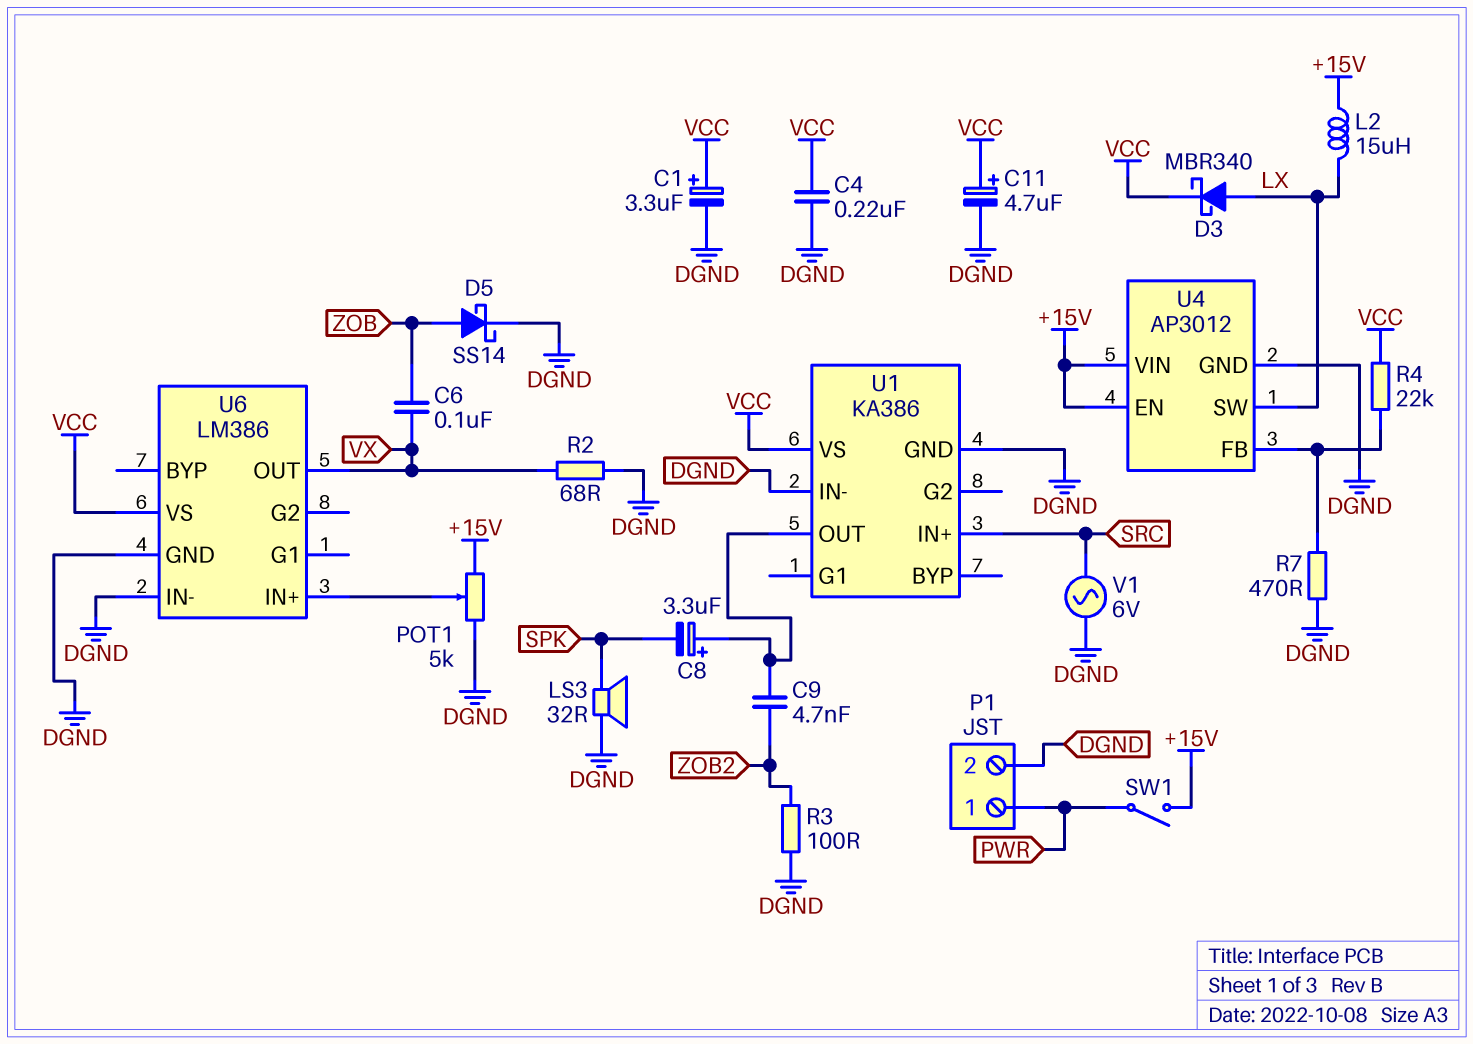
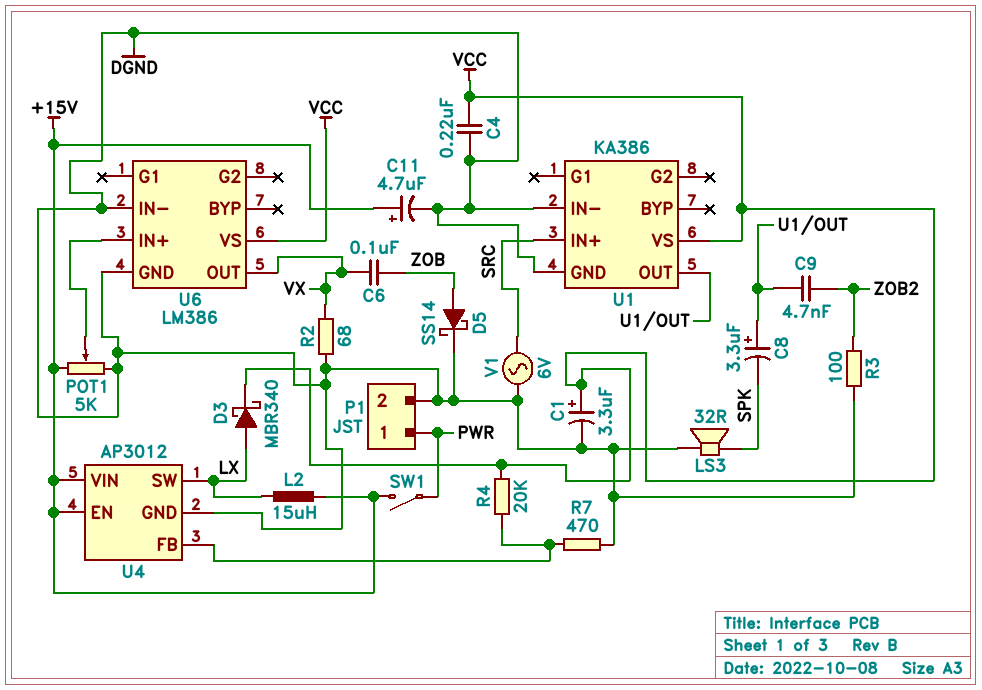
C11: 4.7uF (plus VCC, minus DGND) -> 4.7uF (plus +15V, minus DGND)
R4: 22k (U4/FB, VCC) -> 20k (U4/FB, VCC)

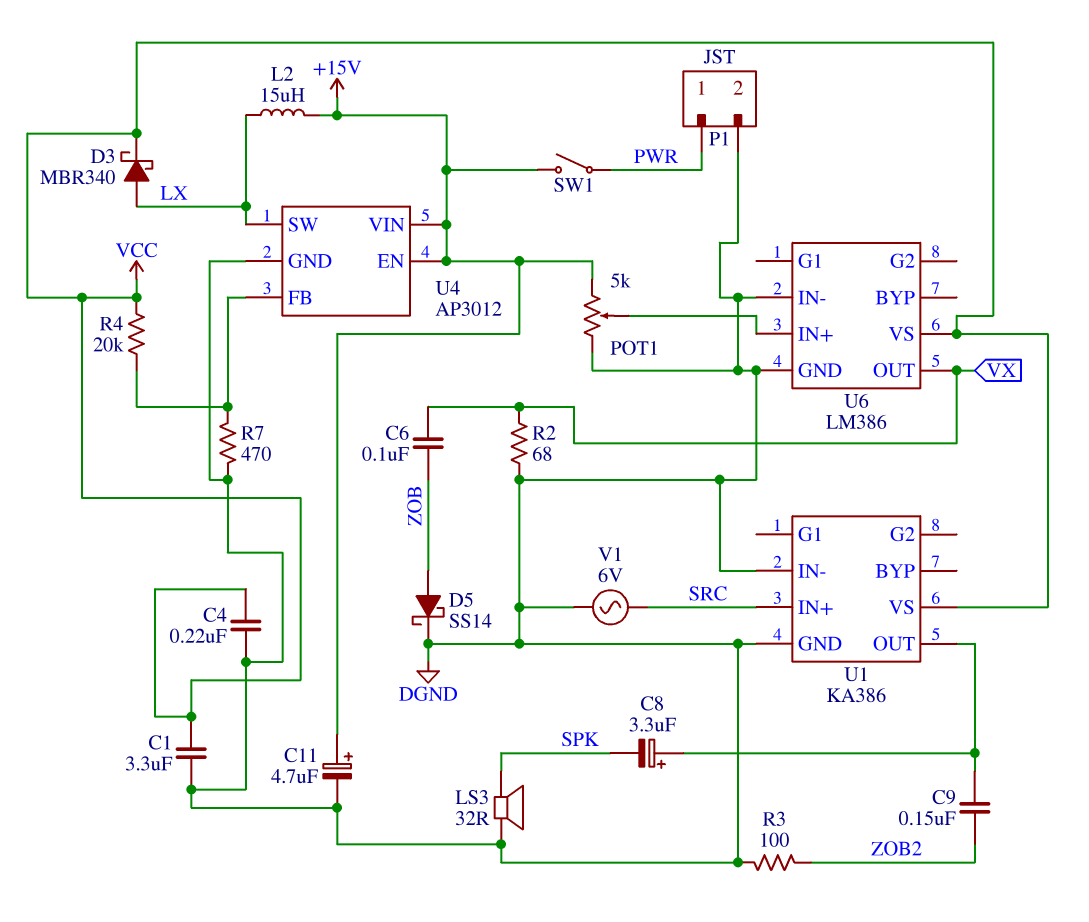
C1: 3.3uF (plus VCC, minus DGND) -> 3.3uF (DGND, VCC)
C9: 4.7nF (U1/OUT, ZOB2) -> 150nF (U1/OUT, ZOB2)

